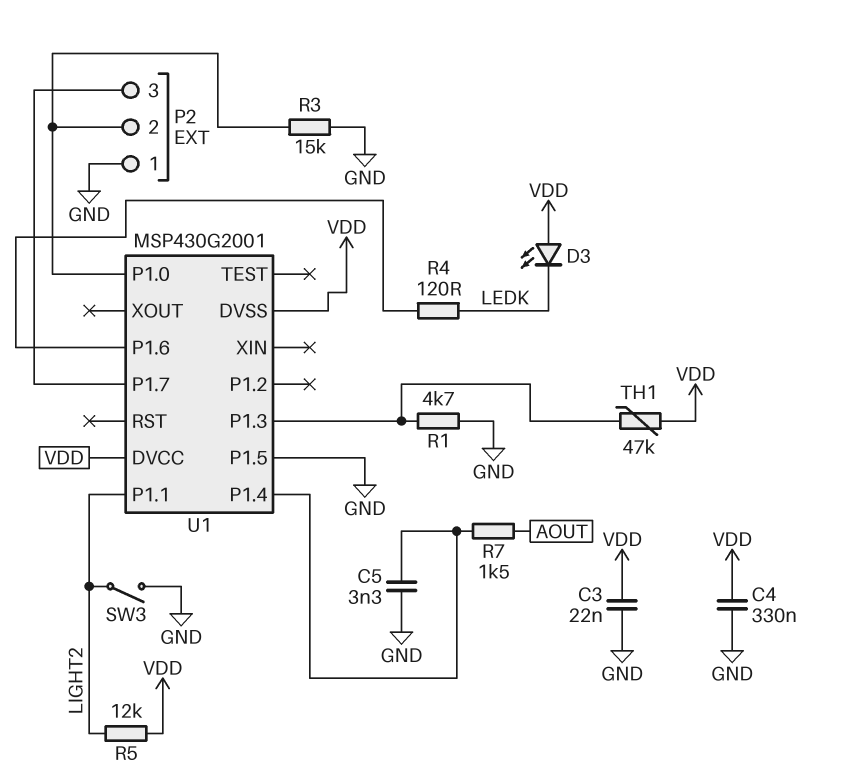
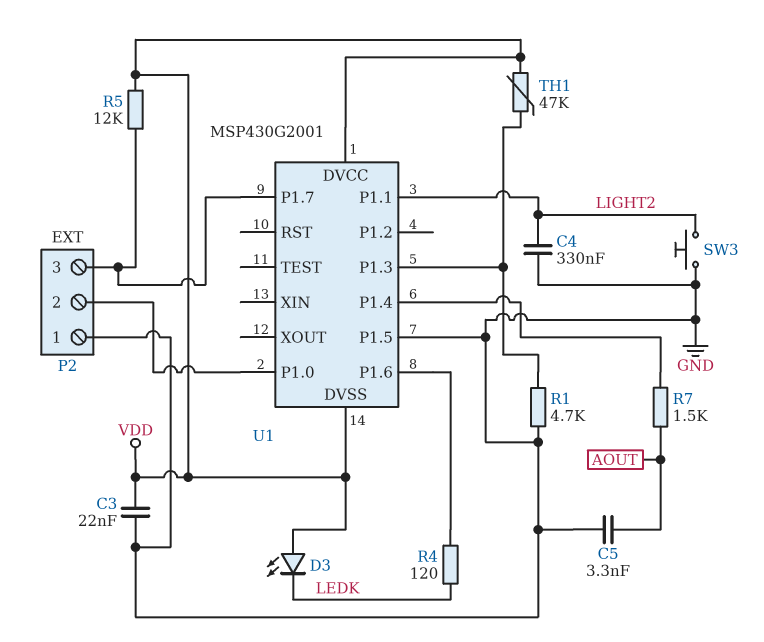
C4: 330nF (GND, VDD) -> 330nF (GND, LIGHT2)
C5: 3.3nF (GND, U1/P1.4) -> 3.3nF (AOUT, GND)
R3: 15k (GND, P2/2) -> none
R5: 12k (LIGHT2, VDD) -> 12k (P2/3, VDD)
SW3: switch (GND, LIGHT2) -> button (GND, LIGHT2)

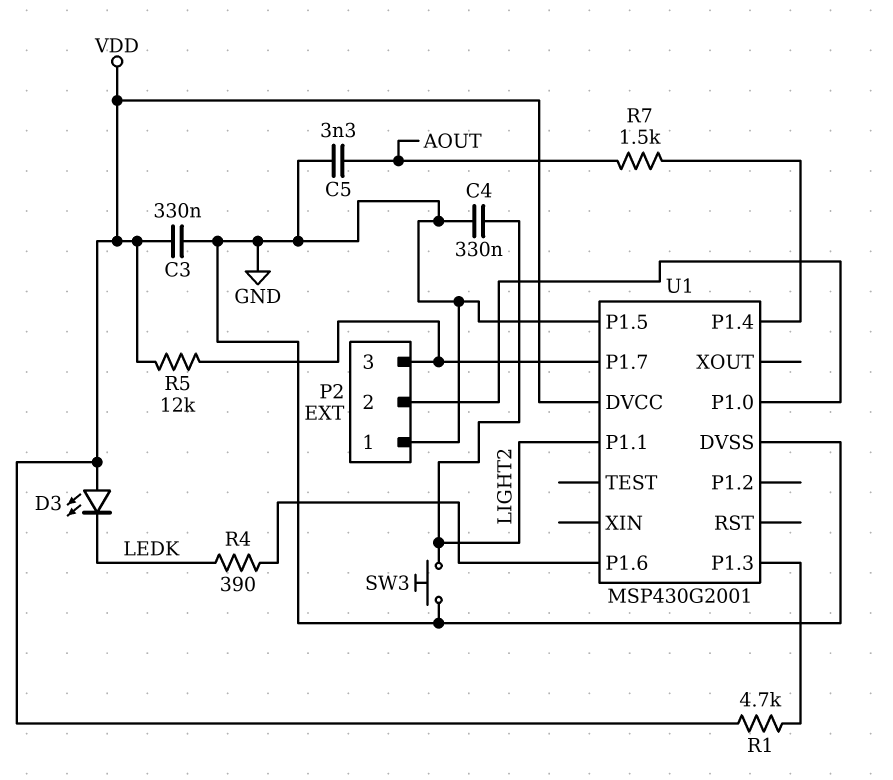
C3: 22nF (GND, VDD) -> 330nF (GND, VDD)
R1: 4.7k (GND, U1/P1.3) -> 4.7k (U1/P1.3, VDD)
R4: 120 (LEDK, U1/P1.6) -> 390 (LEDK, U1/P1.6)
TH1: 47k (U1/P1.3, VDD) -> none
U1 pin DVSS: VDD -> GND

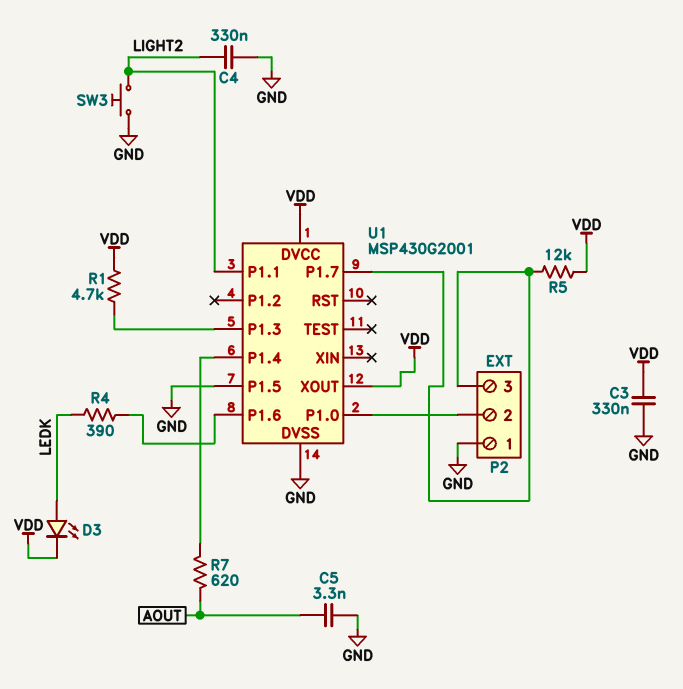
D3: LED (A VDD, K LEDK) -> LED (A LEDK, K VDD)
R7: 1.5k (AOUT, U1/P1.4) -> 620 (AOUT, U1/P1.4)
U1 pin XOUT: none -> VDD

